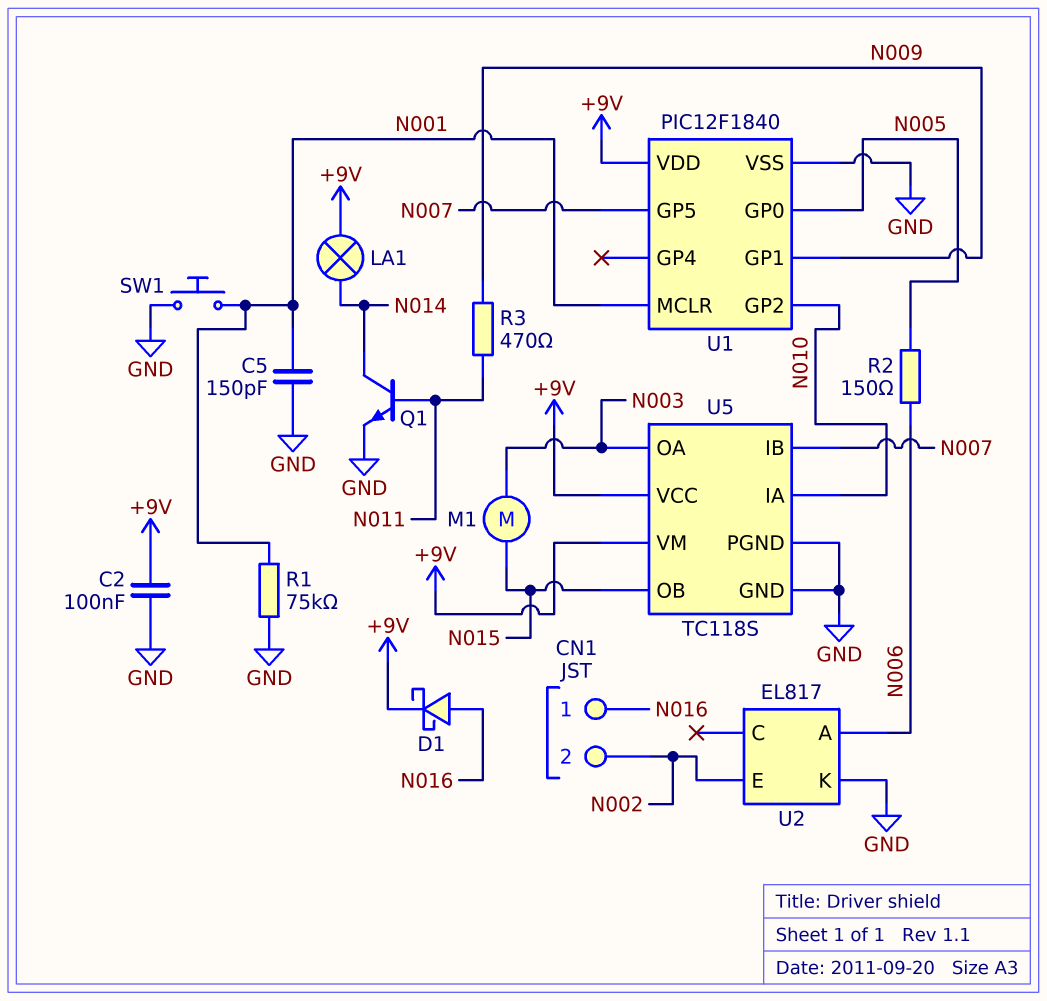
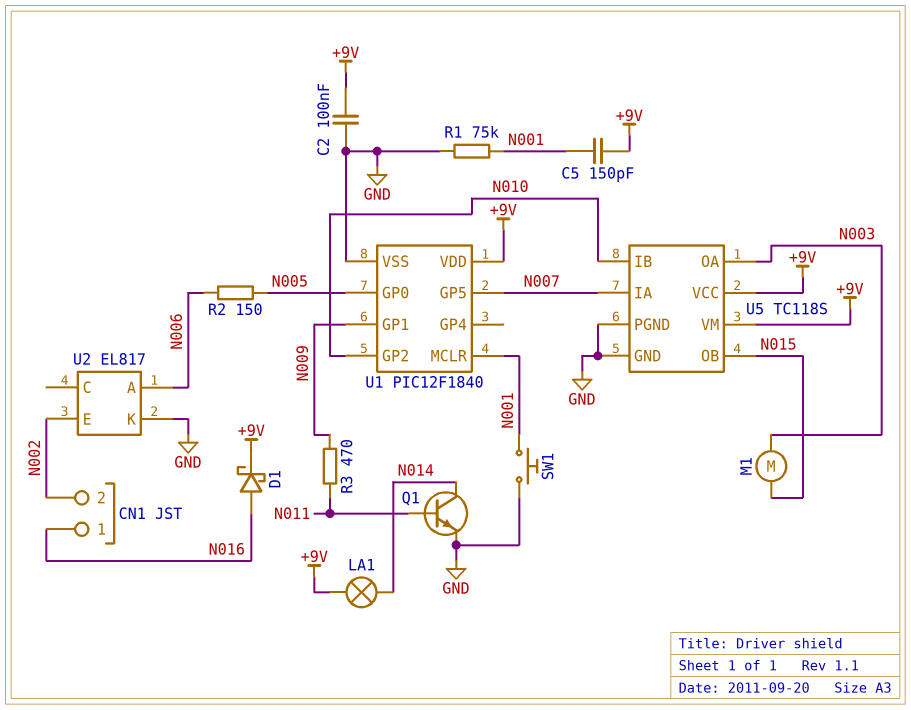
C5: 150pF (GND, N001) -> 150pF (+9V, N001)
U5 pin IA: N010 -> N007
U5 pin IB: N007 -> N010

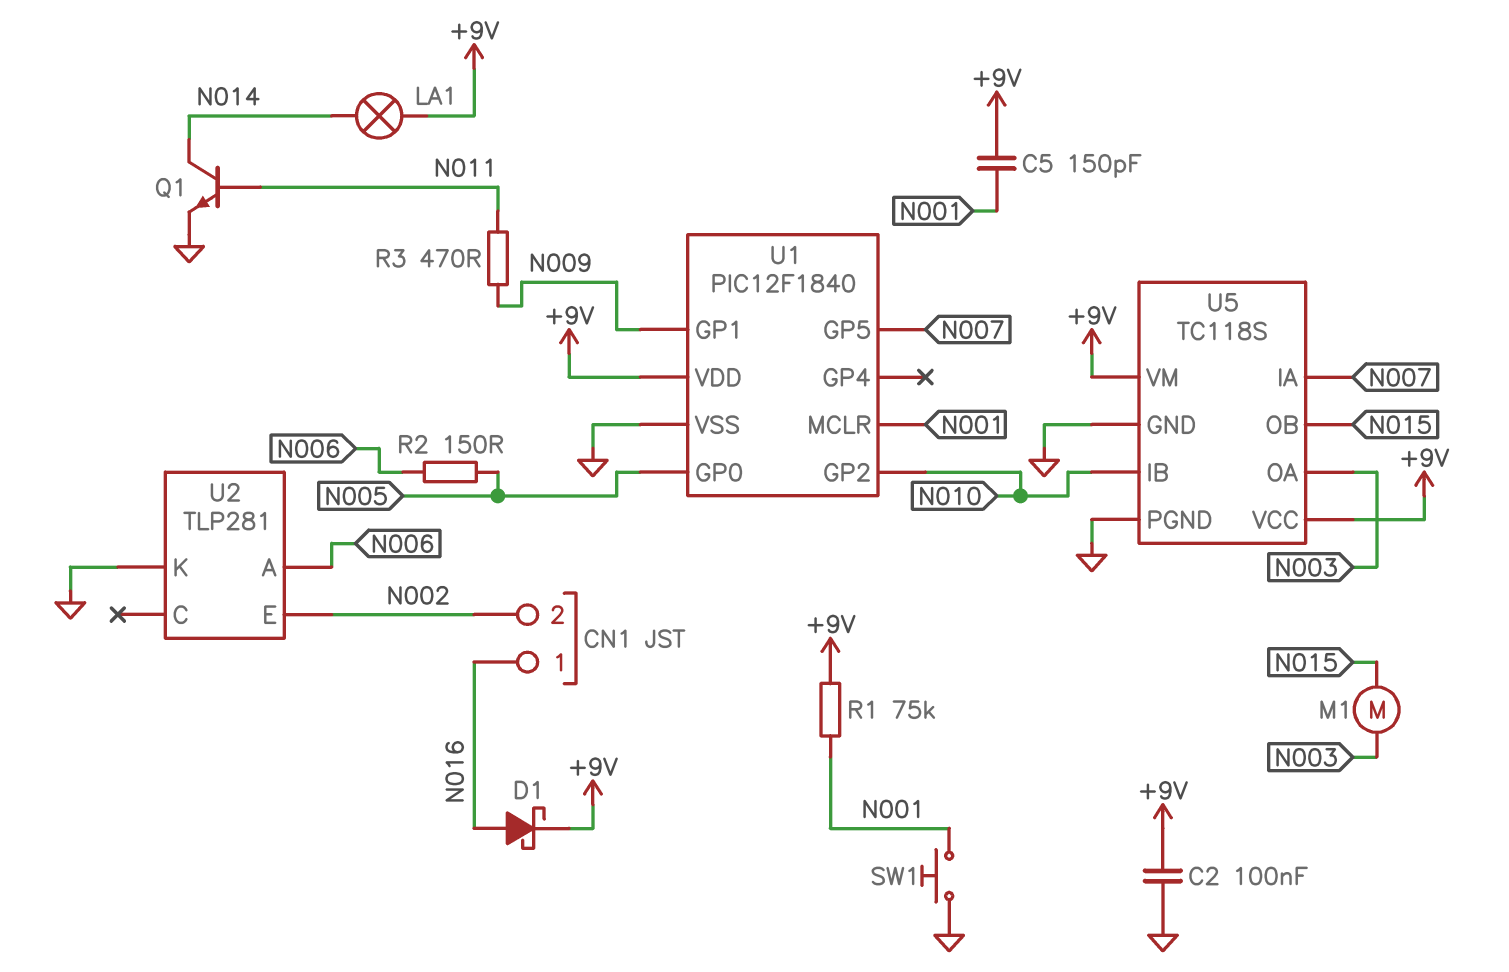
R1: 75k (GND, N001) -> 75k (+9V, N001)
U2: EL817 -> TLP281

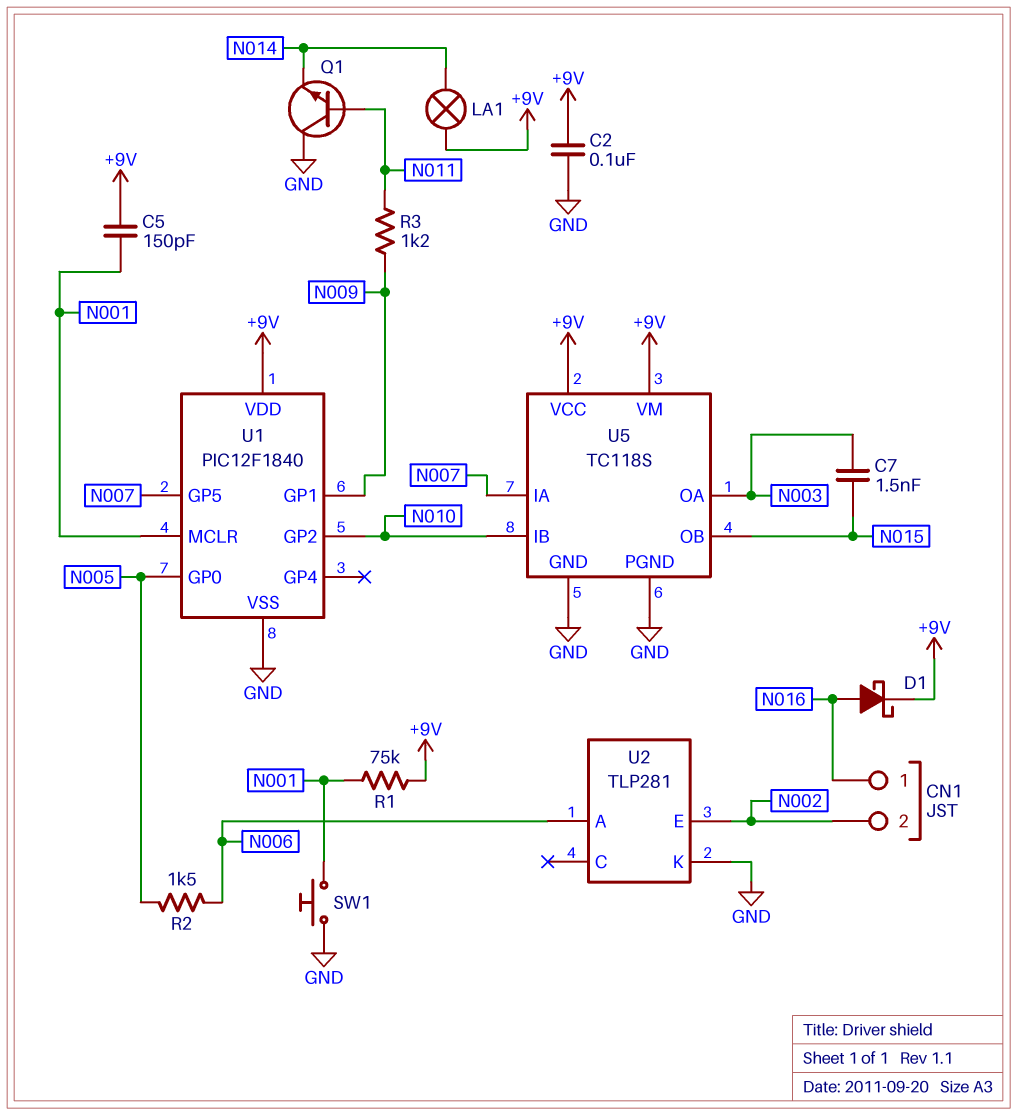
C7: none -> 1.5nF (N003, N015)
M1: motor (N003, N015) -> none
Q1: NPN (B N011, C N014, E GND) -> NPN (B N011, C GND, E N014)
R2: 150 (N005, N006) -> 1.5k (N005, N006)
R3: 470 (N009, N011) -> 1.2k (N009, N011)

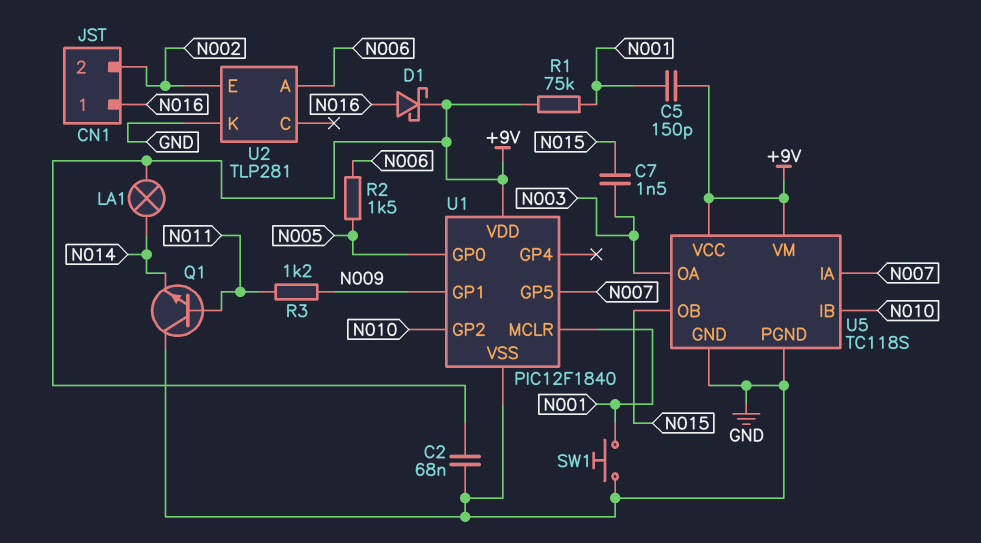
C2: 100nF (+9V, GND) -> 68nF (+9V, GND)

